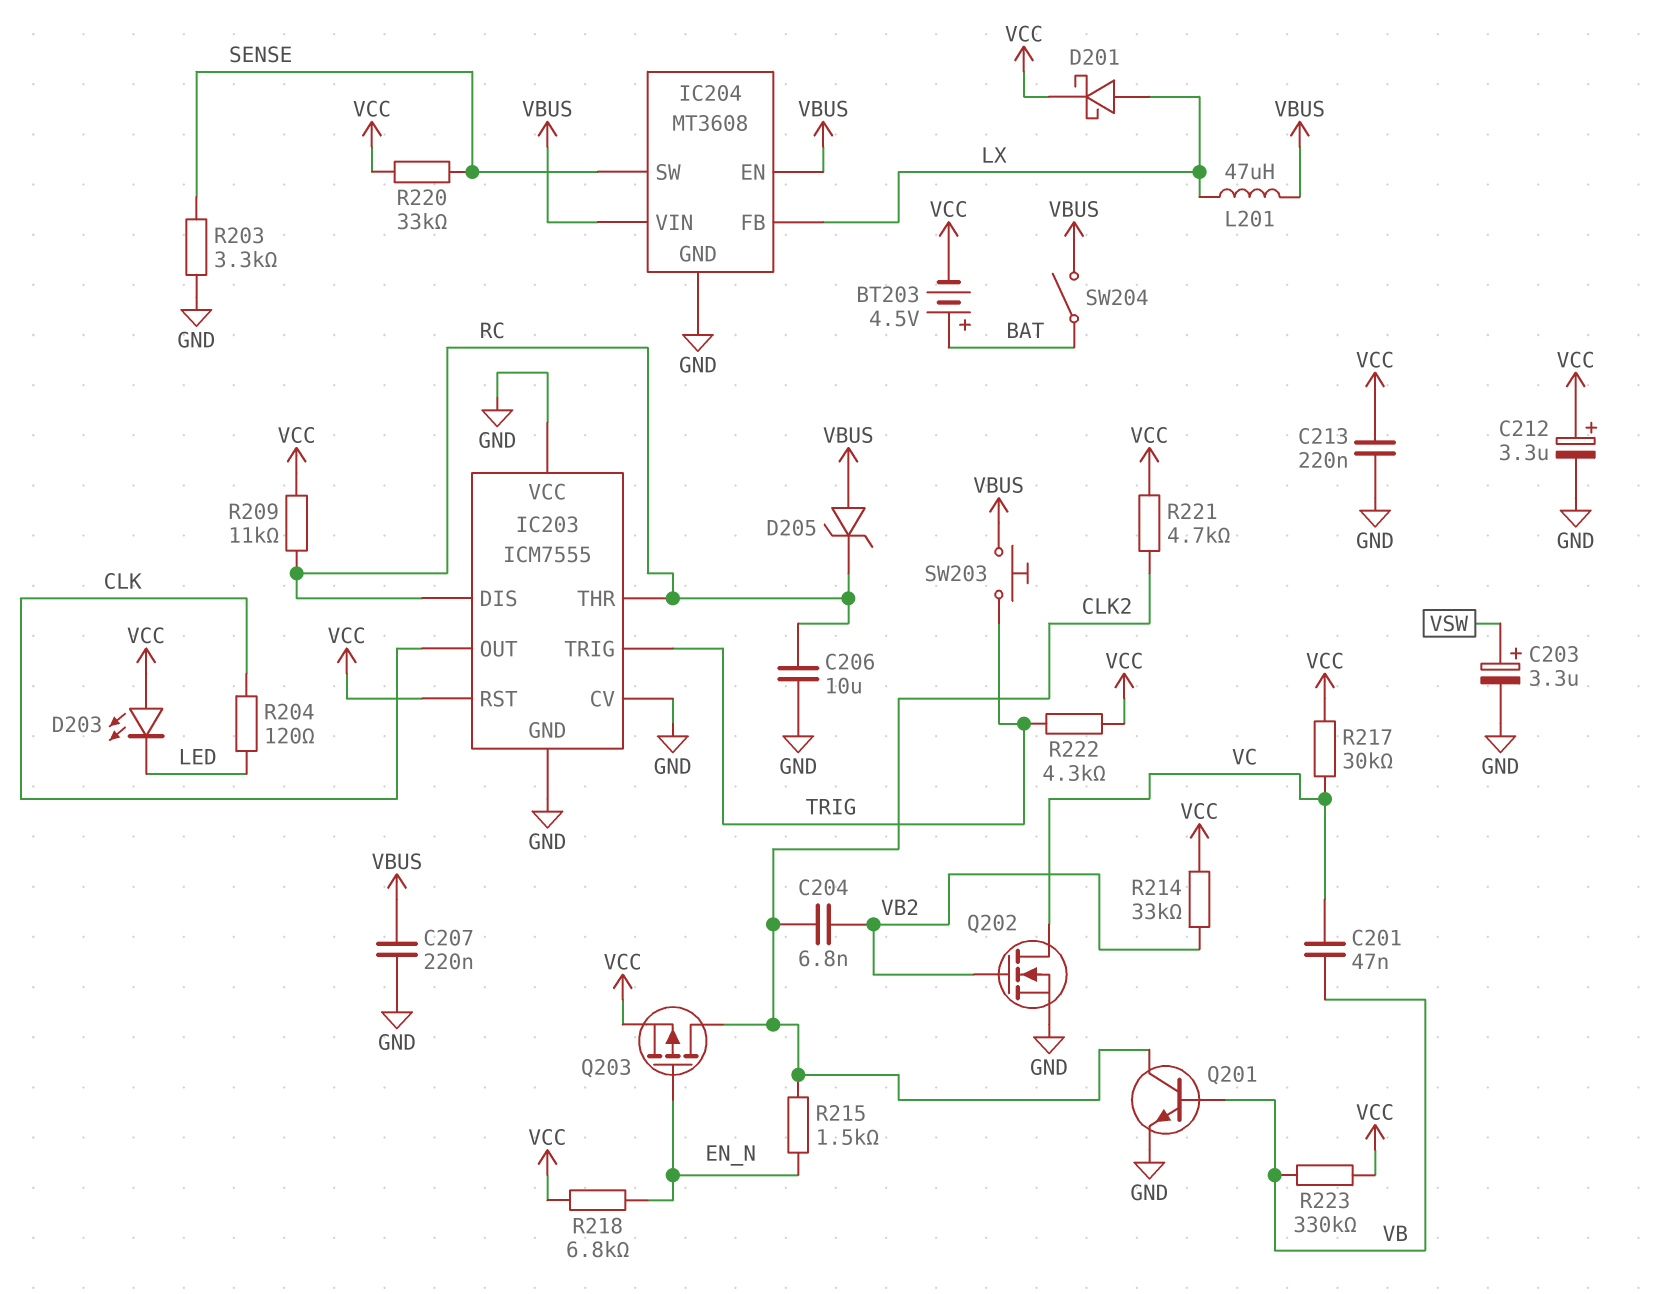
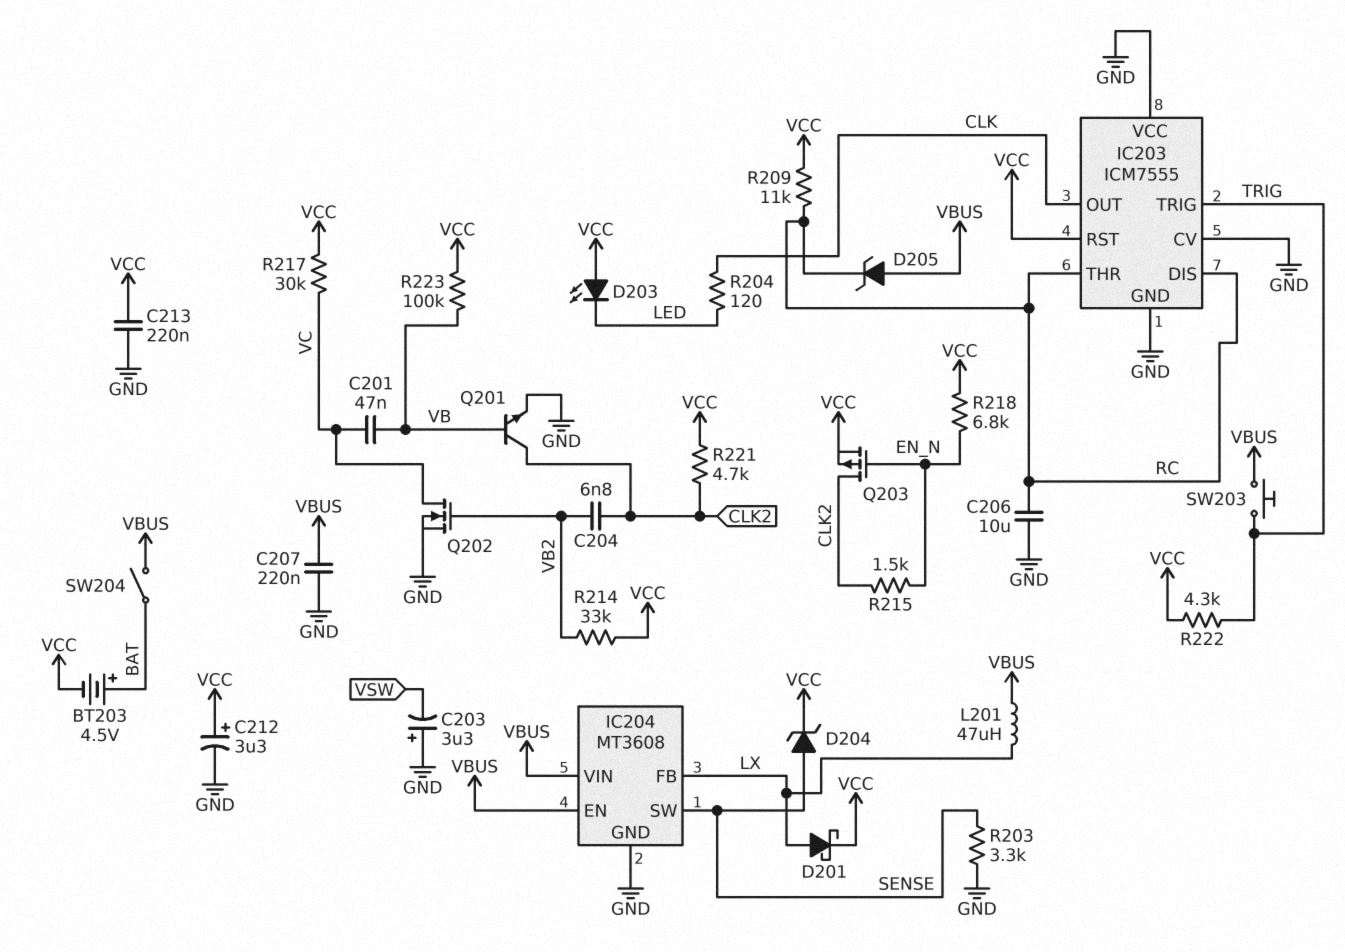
C203: 3.3uF (plus VSW, minus GND) -> 3.3uF (plus GND, minus VSW)
D204: none -> zener (A SENSE, K VCC)
R220: 33k (SENSE, VCC) -> none
R223: 330k (VB, VCC) -> 100k (VB, VCC)

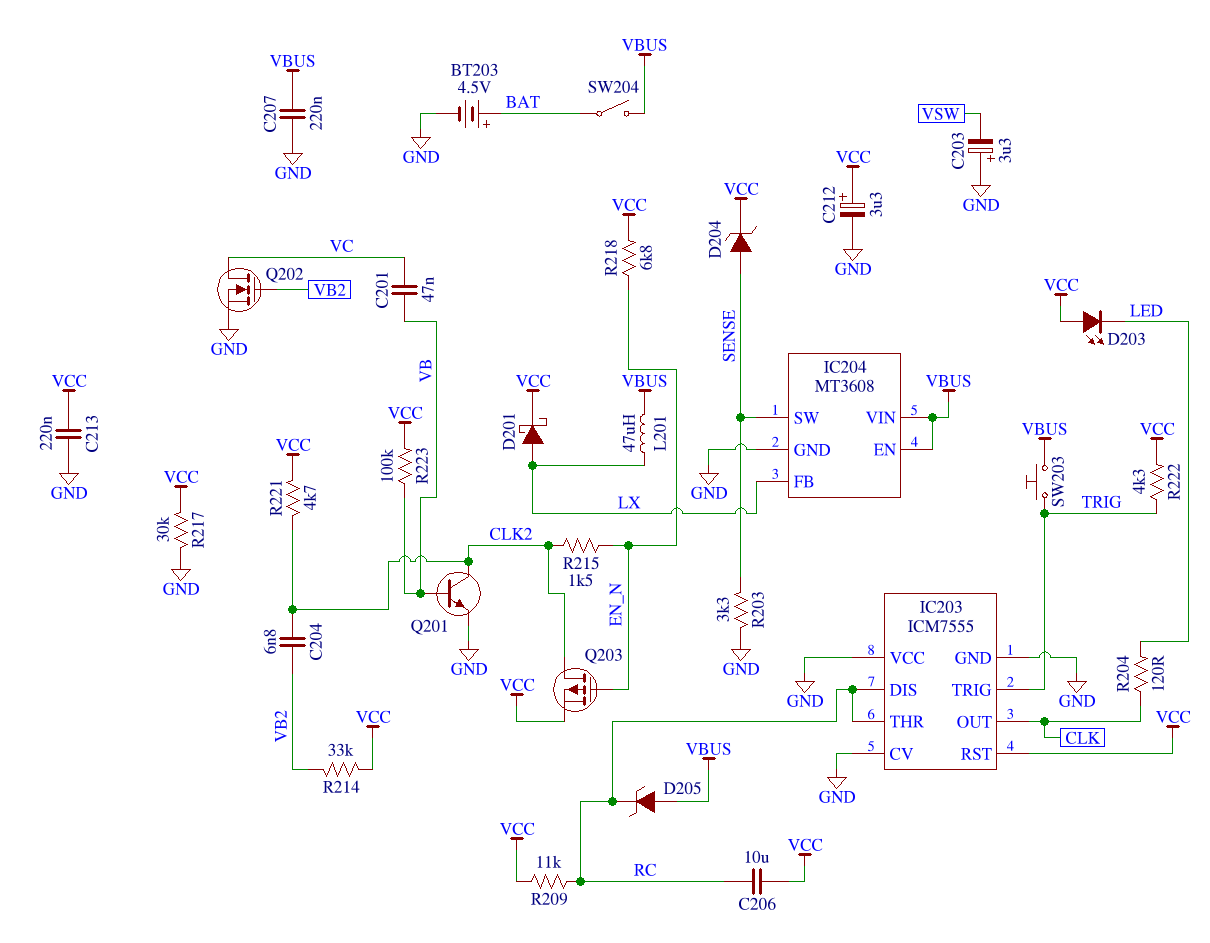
BT203: 4.5V (plus BAT, minus VCC) -> 4.5V (plus BAT, minus GND)
C206: 10uF (GND, RC) -> 10uF (RC, VCC)
R217: 30k (VC, VCC) -> 30k (GND, VCC)

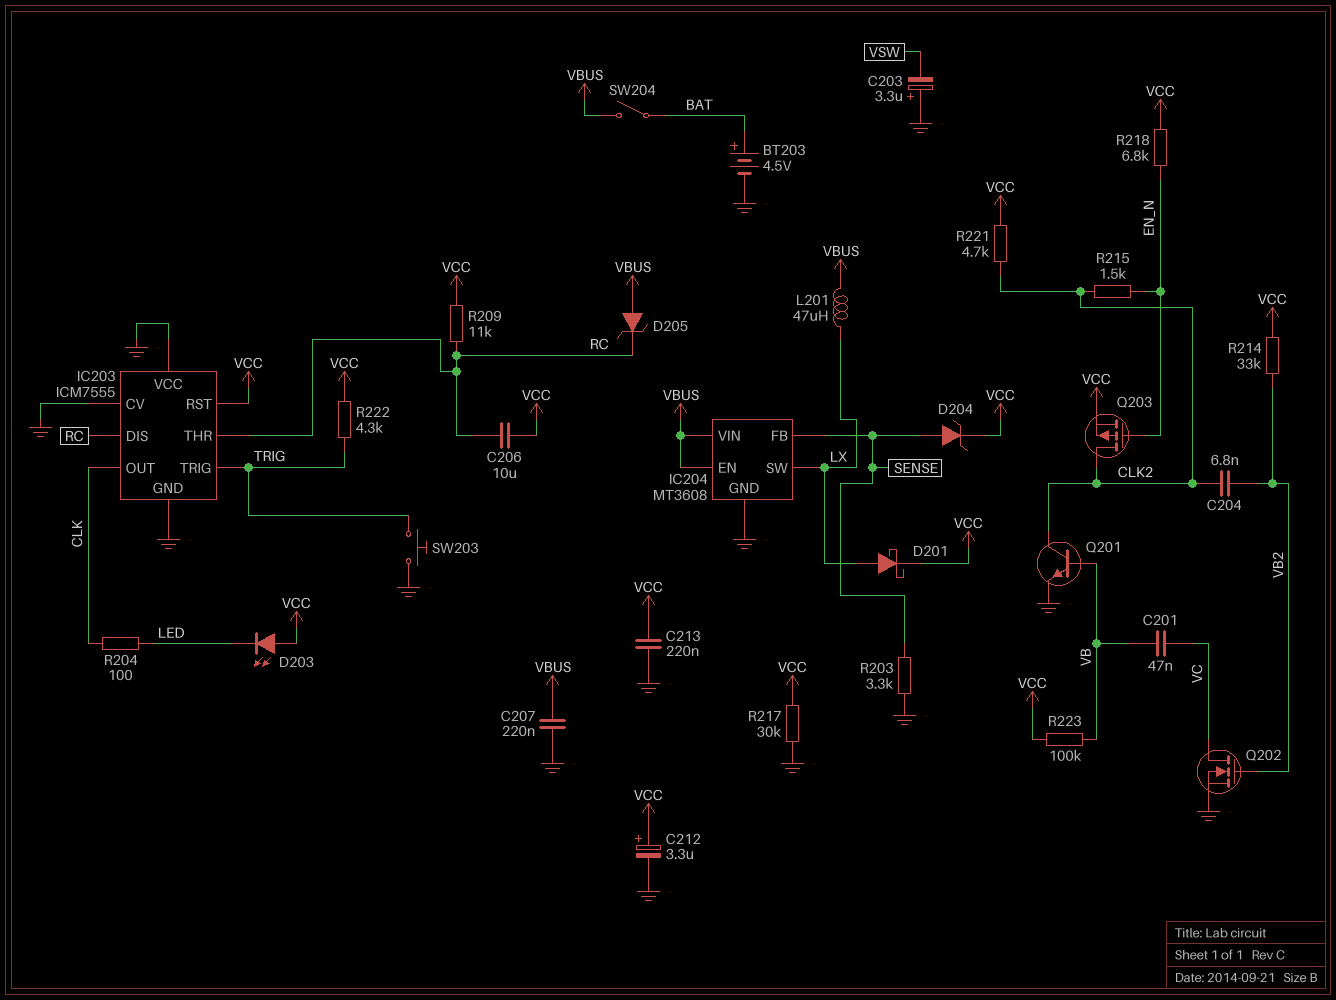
IC204 pin FB: LX -> SENSE
IC204 pin SW: SENSE -> LX
R204: 120 (CLK, LED) -> 100 (CLK, LED)
SW203: button (TRIG, VBUS) -> button (GND, TRIG)

